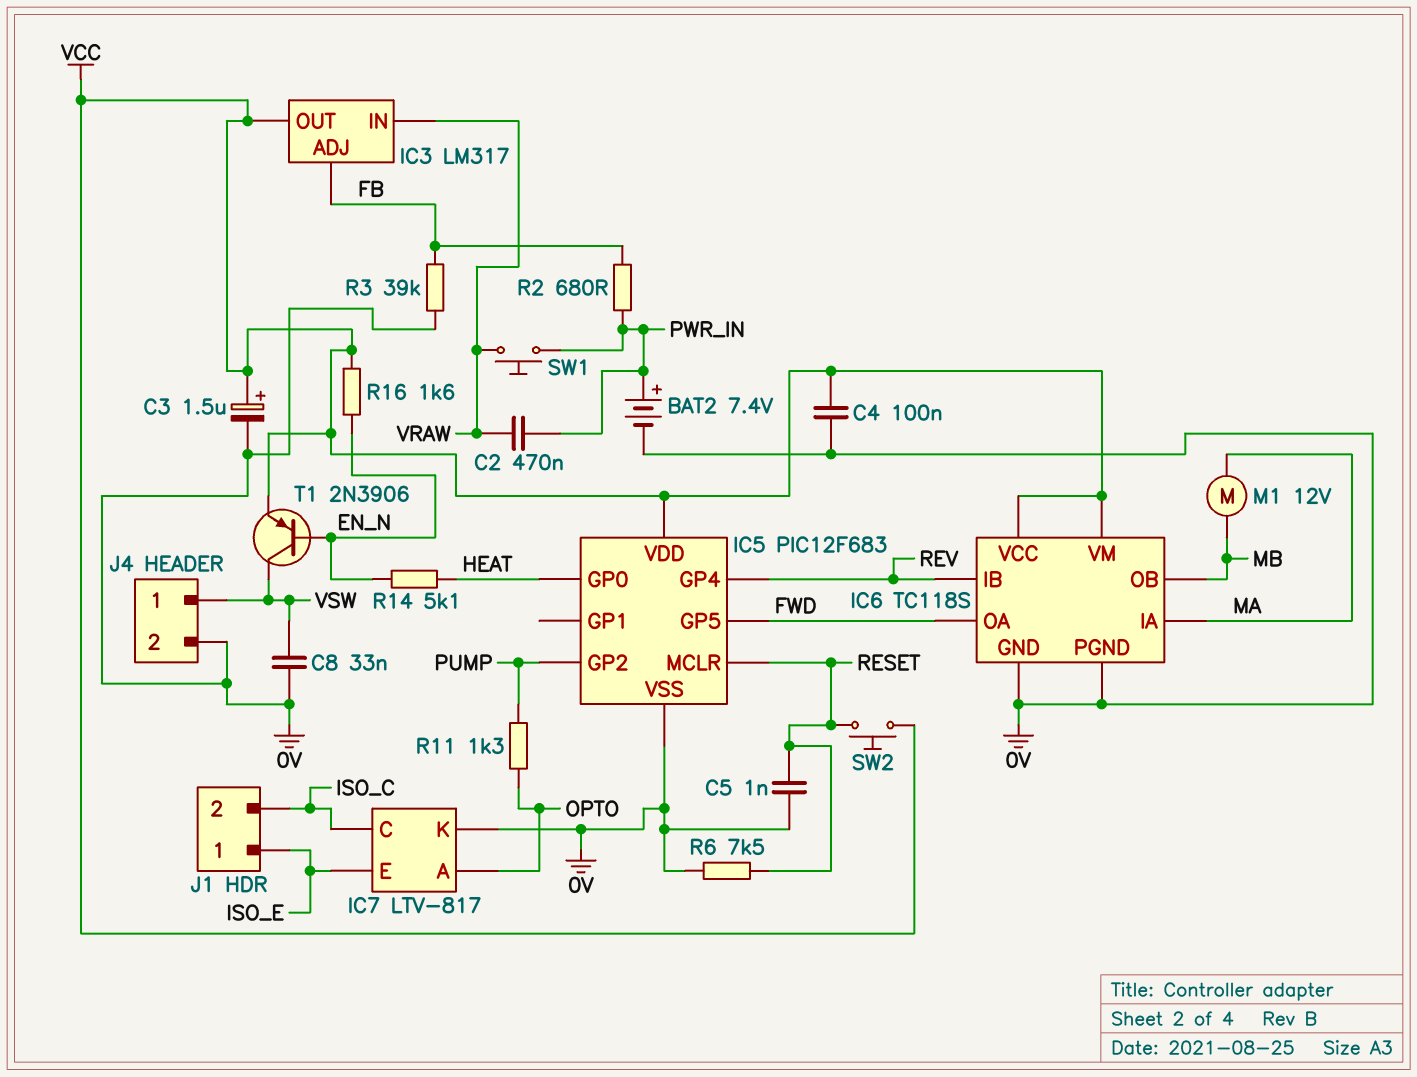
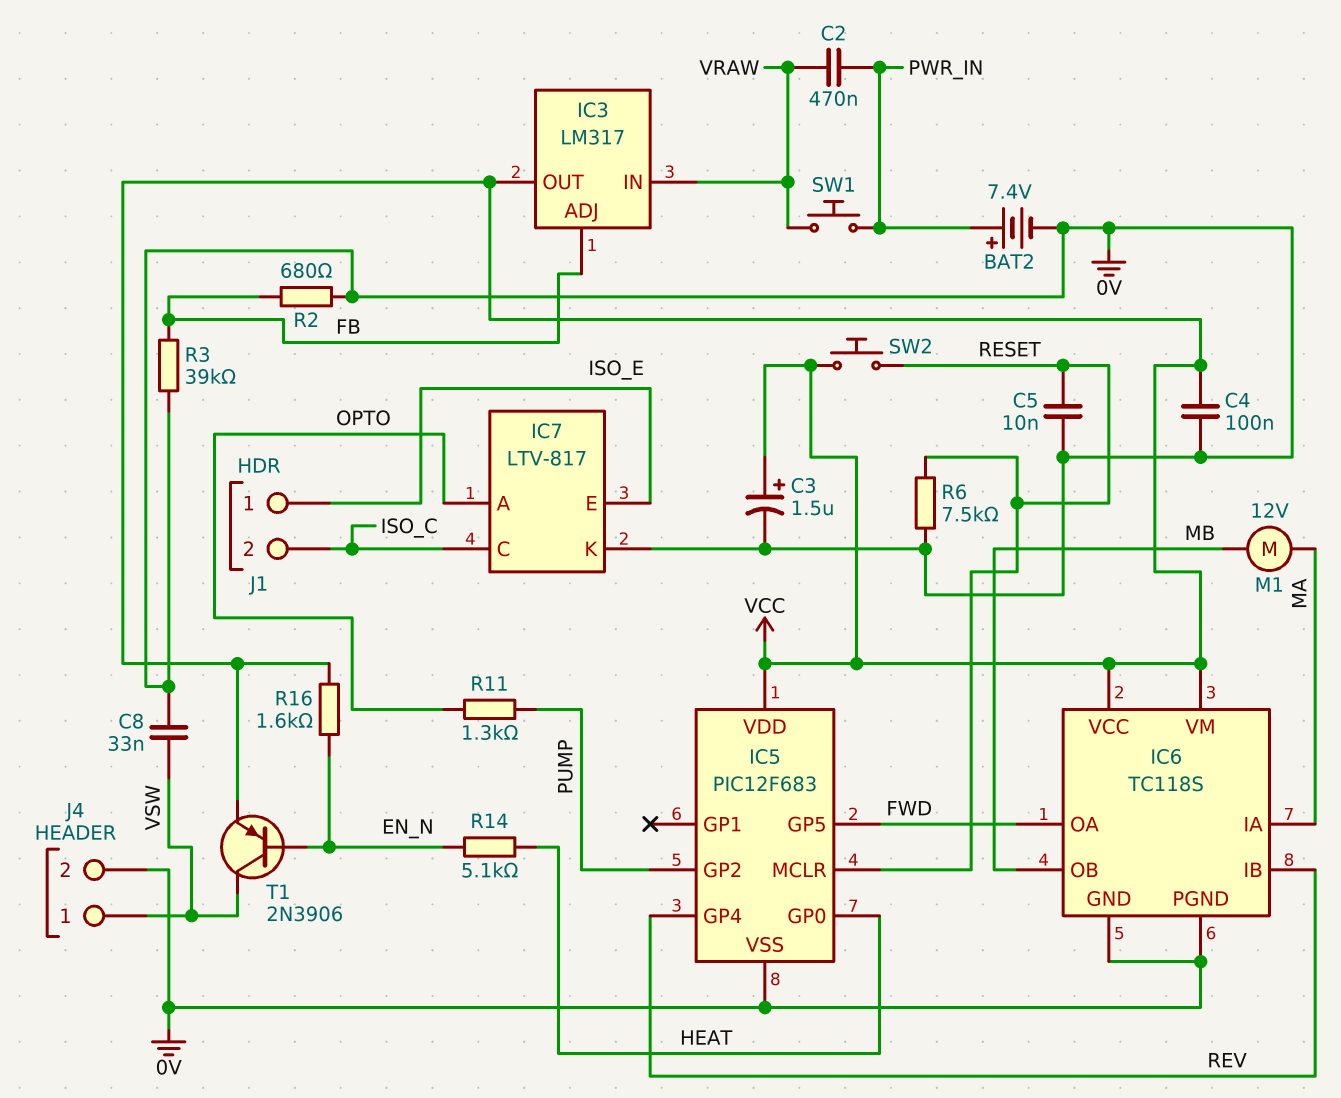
C5: 1nF (0V, RESET) -> 10nF (0V, RESET)
R2: 680 (FB, PWR_IN) -> 680 (0V, FB)

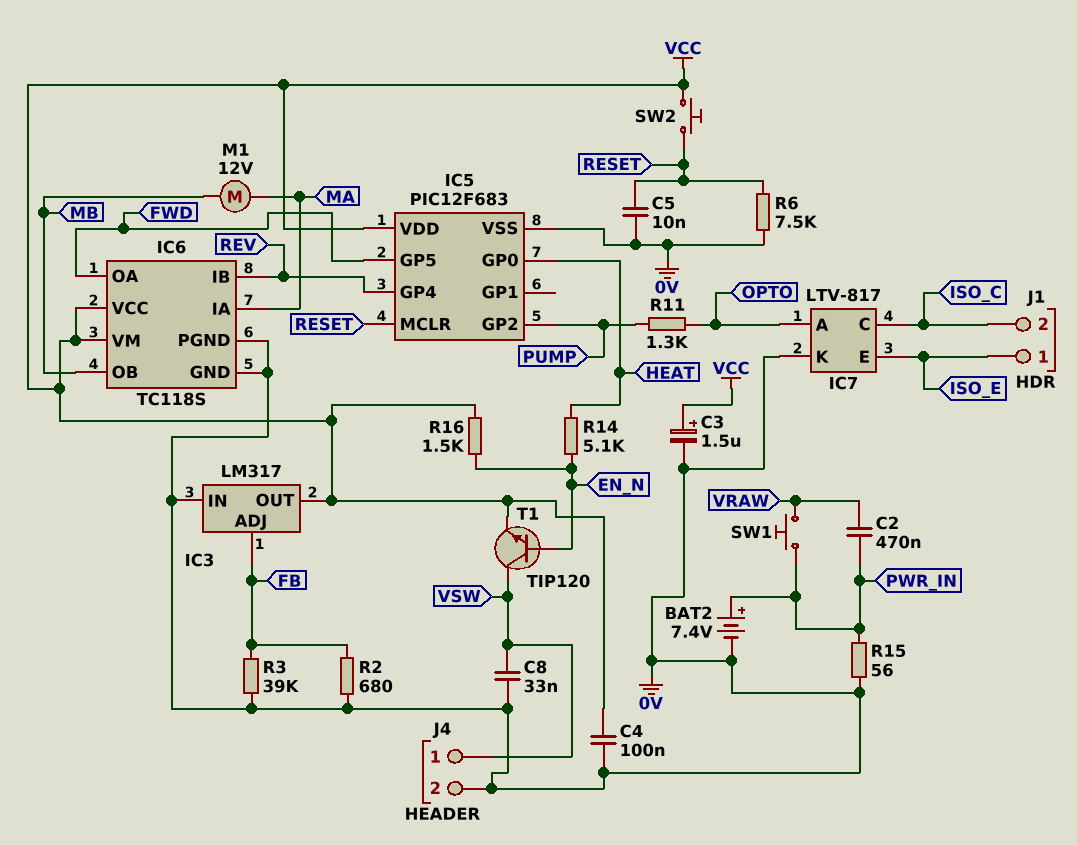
IC3 pin IN: VRAW -> 0V
R15: none -> 56 (0V, PWR_IN)
R16: 1.6k (EN_N, VCC) -> 1.5k (EN_N, VCC)
T1: PNP 2N3906 (B EN_N, C VSW, E VCC) -> NPN TIP120 (B EN_N, C VSW, E VCC)

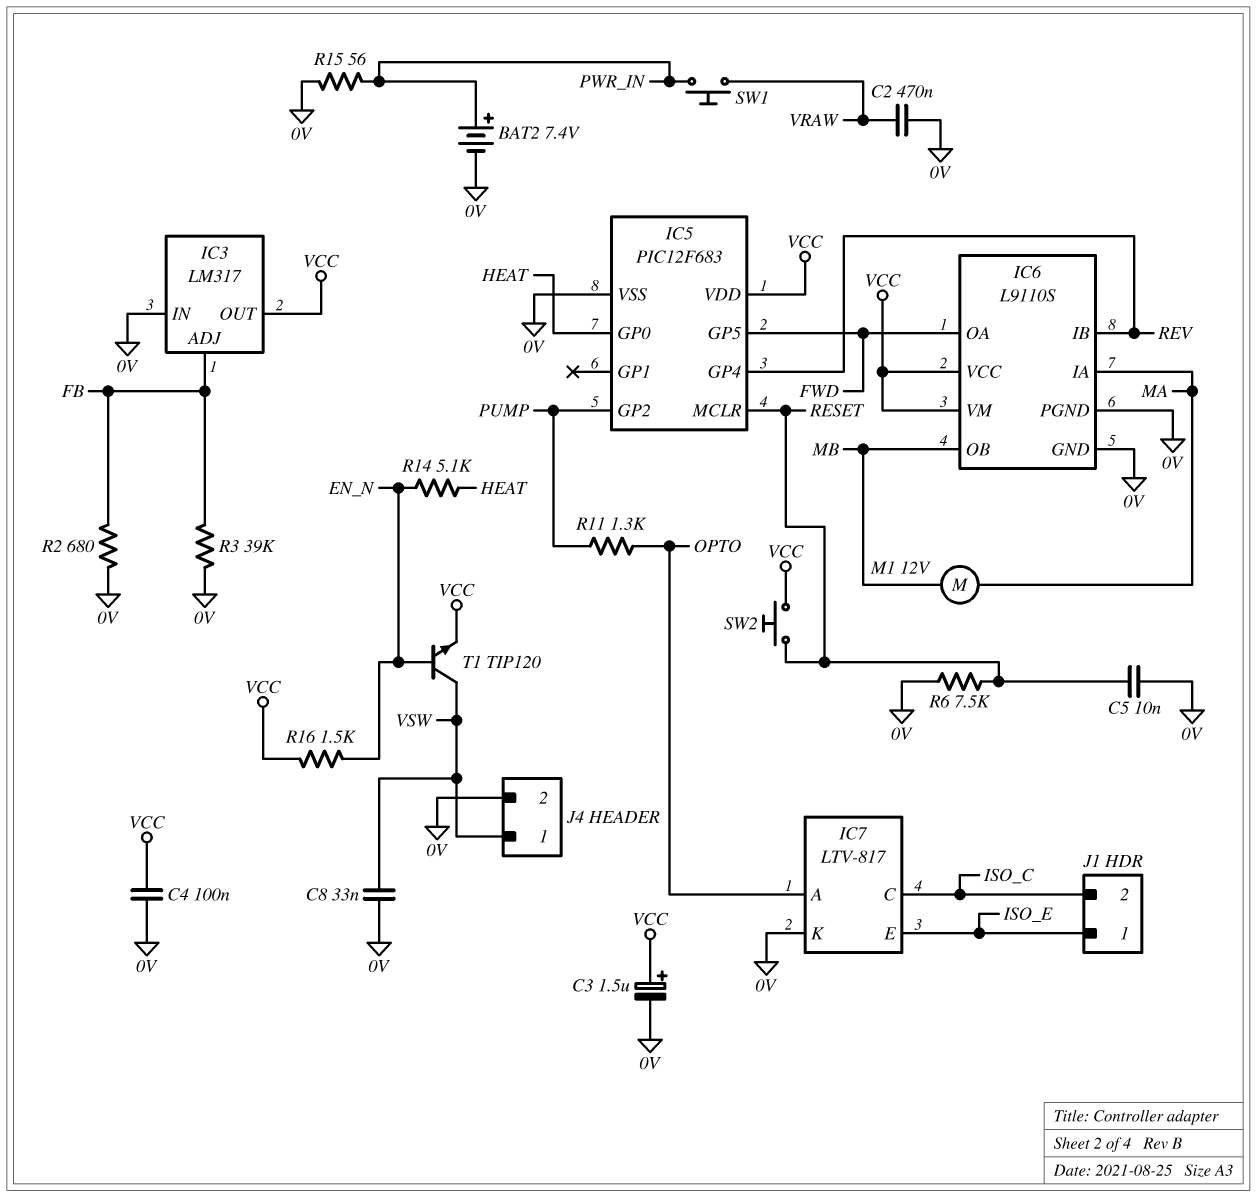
C2: 470nF (PWR_IN, VRAW) -> 470nF (0V, VRAW)
IC6: TC118S -> L9110S

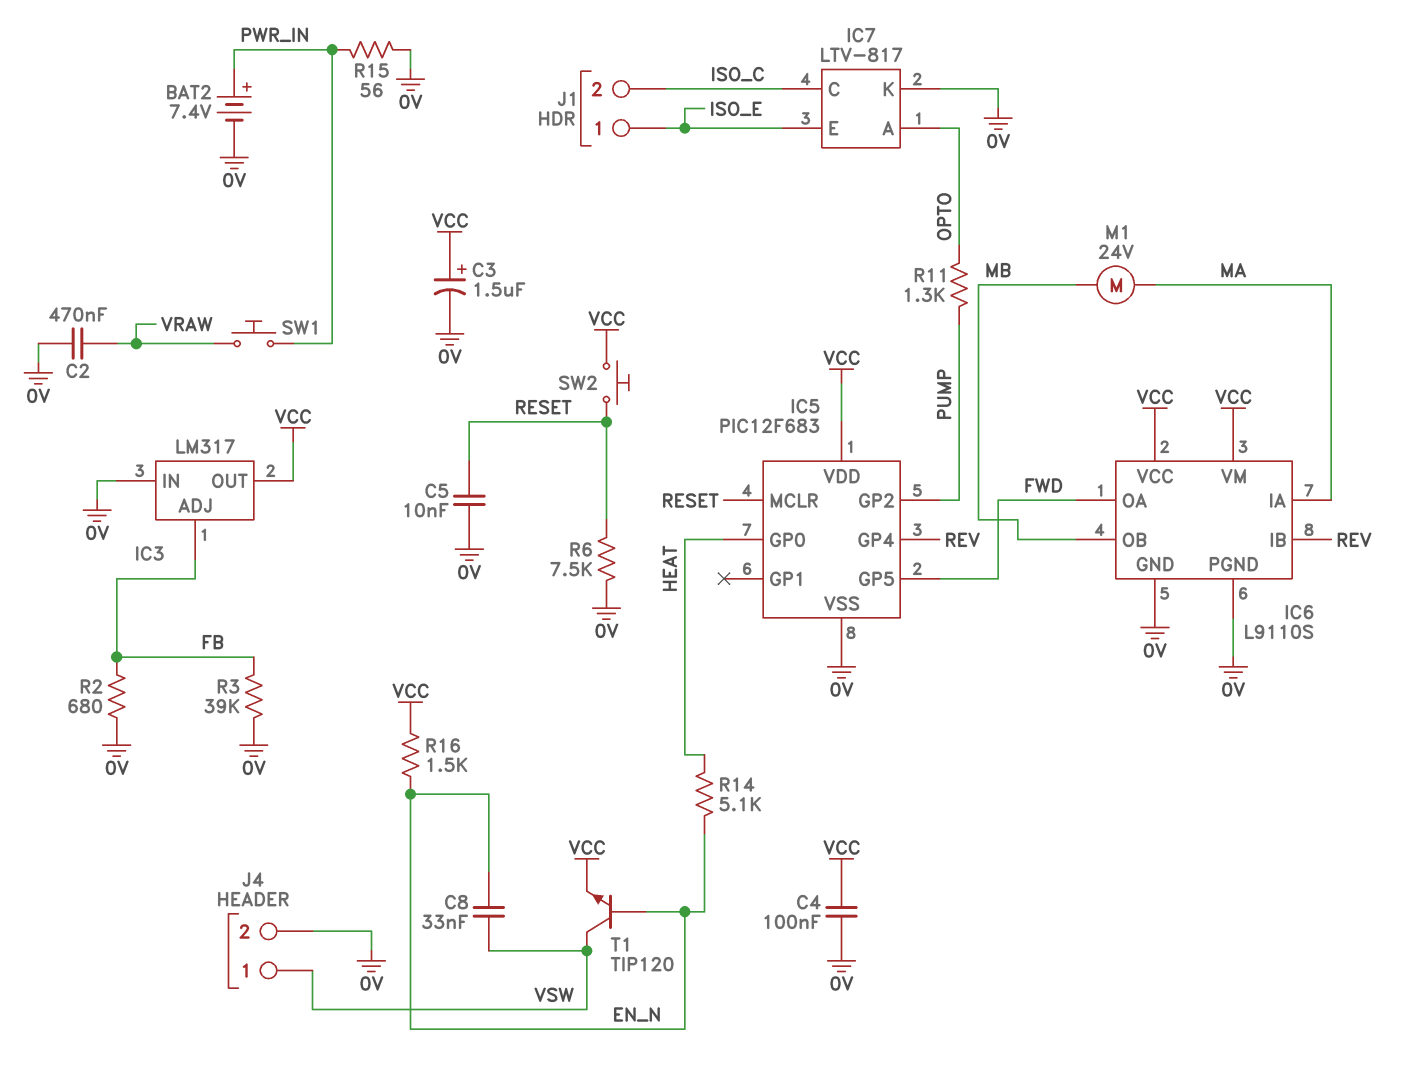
C8: 33nF (0V, VSW) -> 33nF (EN_N, VSW)
M1: motor 12V (MA, MB) -> motor 24V (MA, MB)

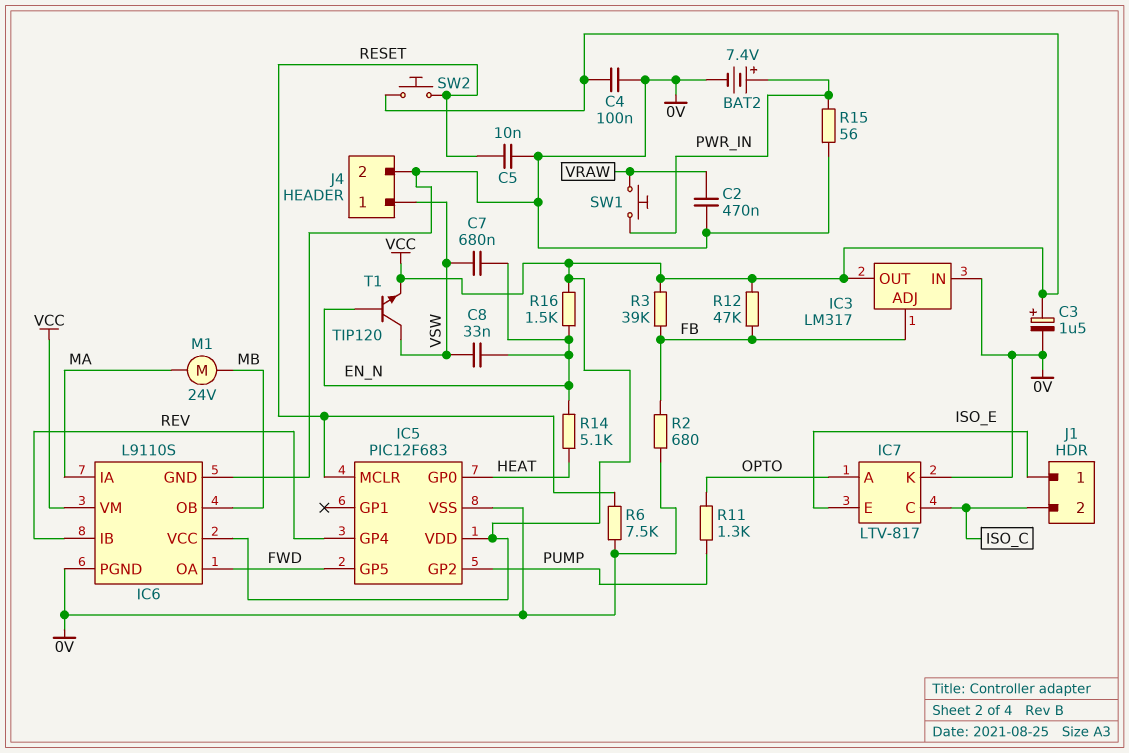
C7: none -> 680nF (EN_N, VSW)
R3: 39k (0V, FB) -> 39k (FB, VCC)
R12: none -> 47k (FB, VCC)

